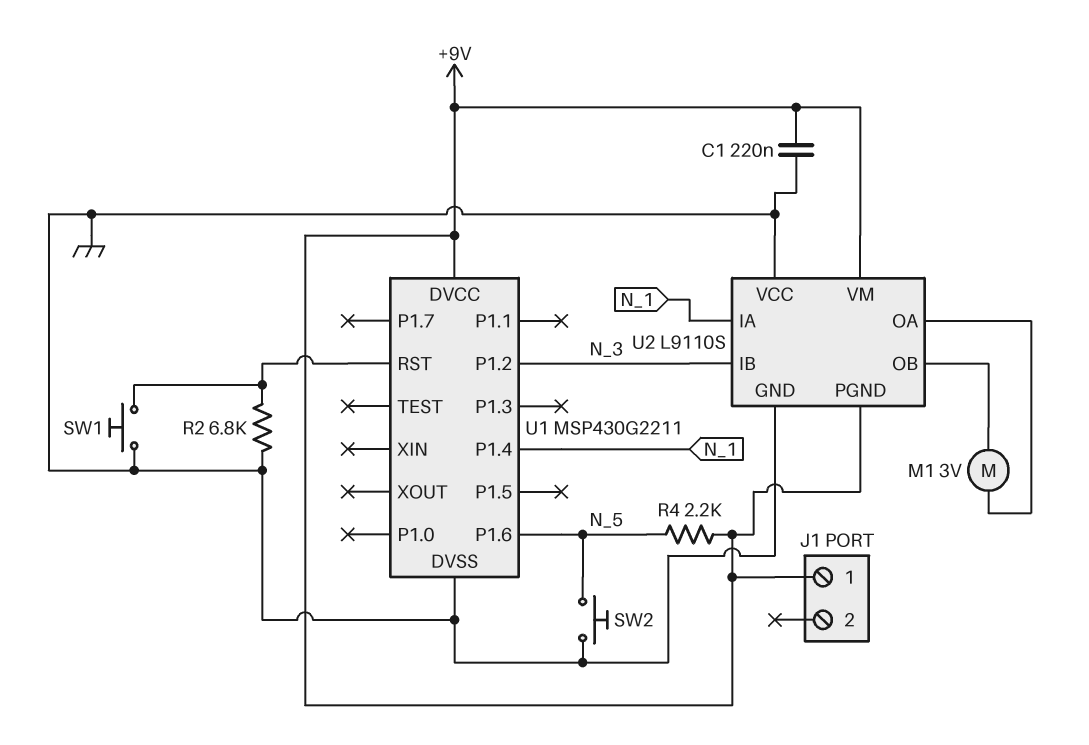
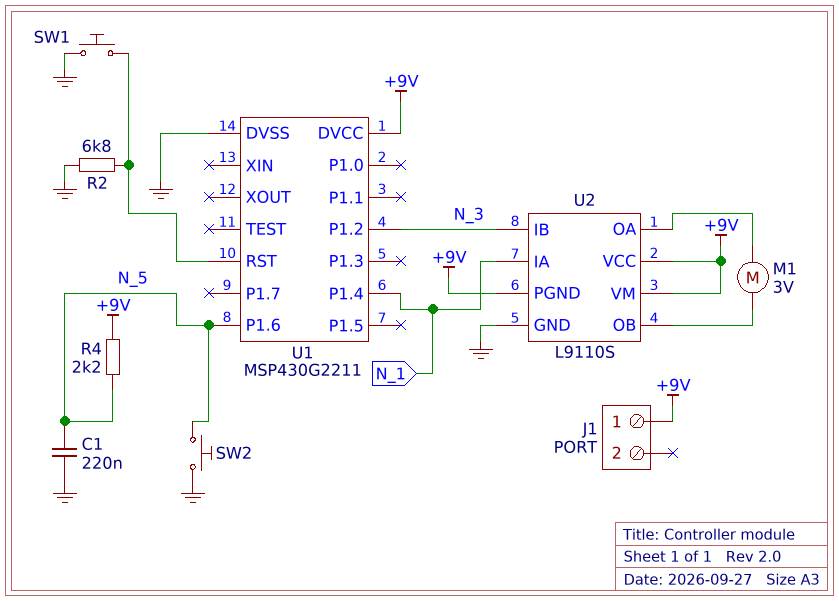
C1: 220nF (+9V, GND) -> 220nF (GND, N_5)
U2 pin VCC: GND -> +9V

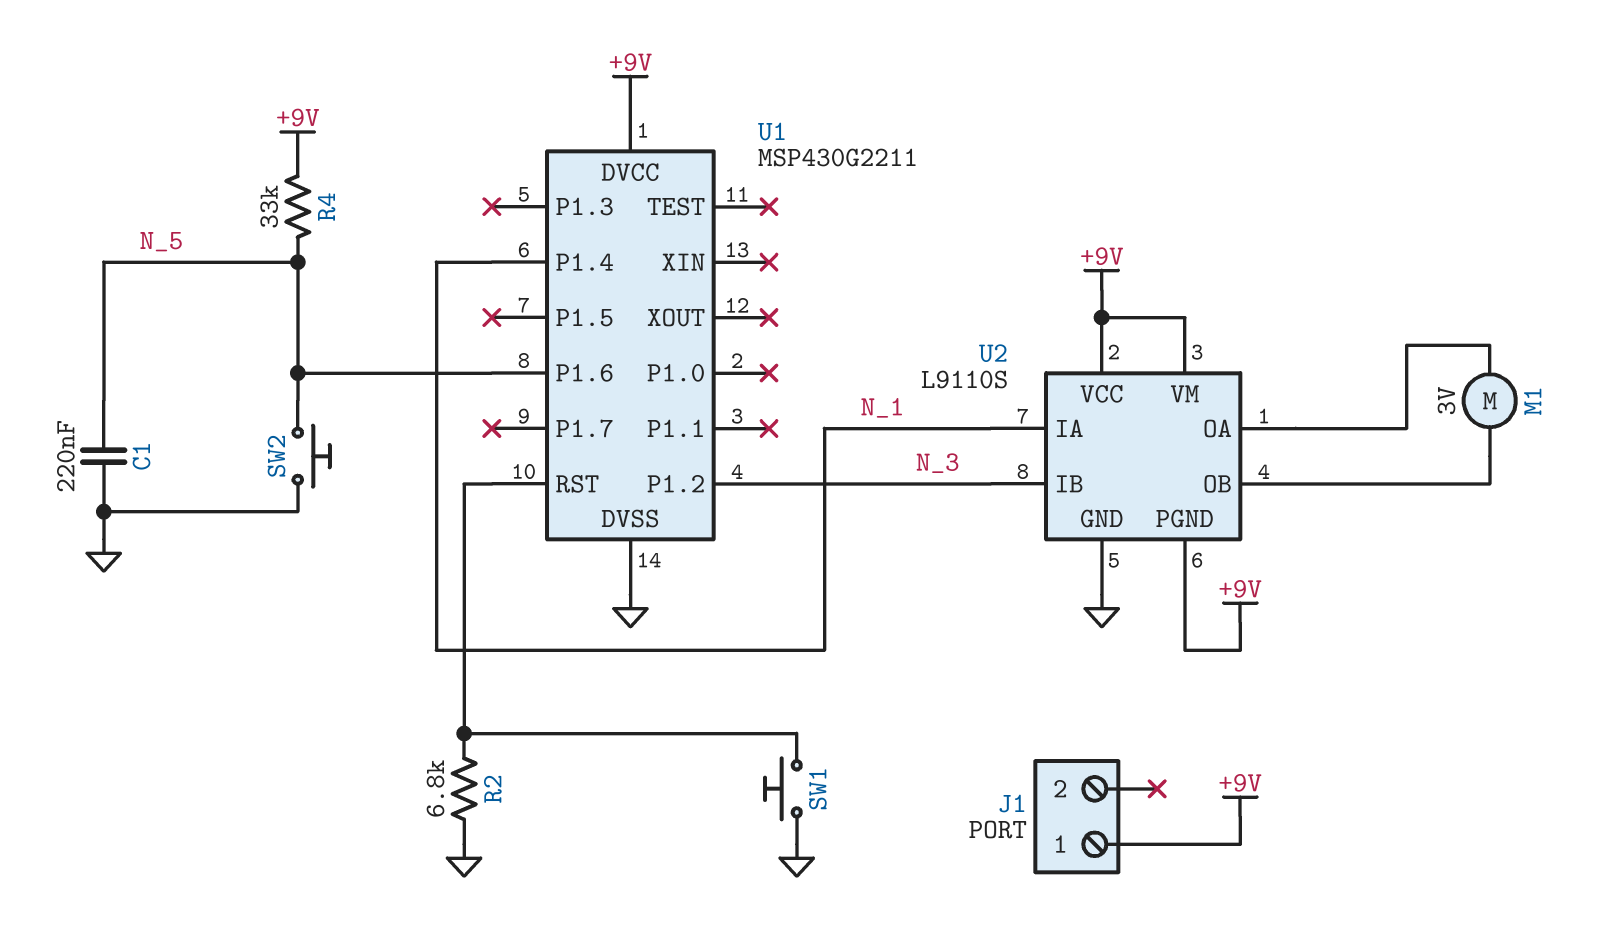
R4: 2.2k (+9V, N_5) -> 33k (+9V, N_5)

